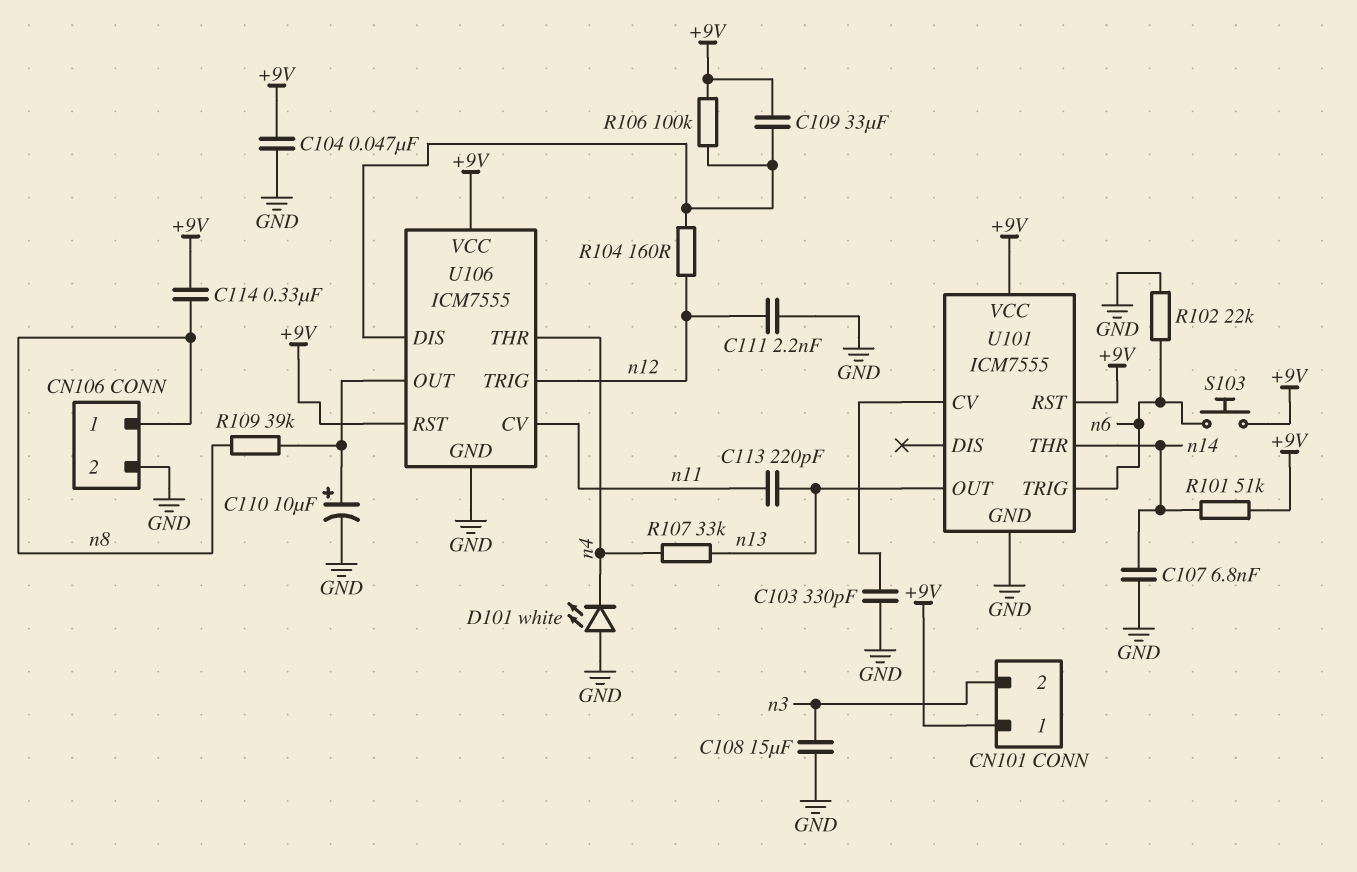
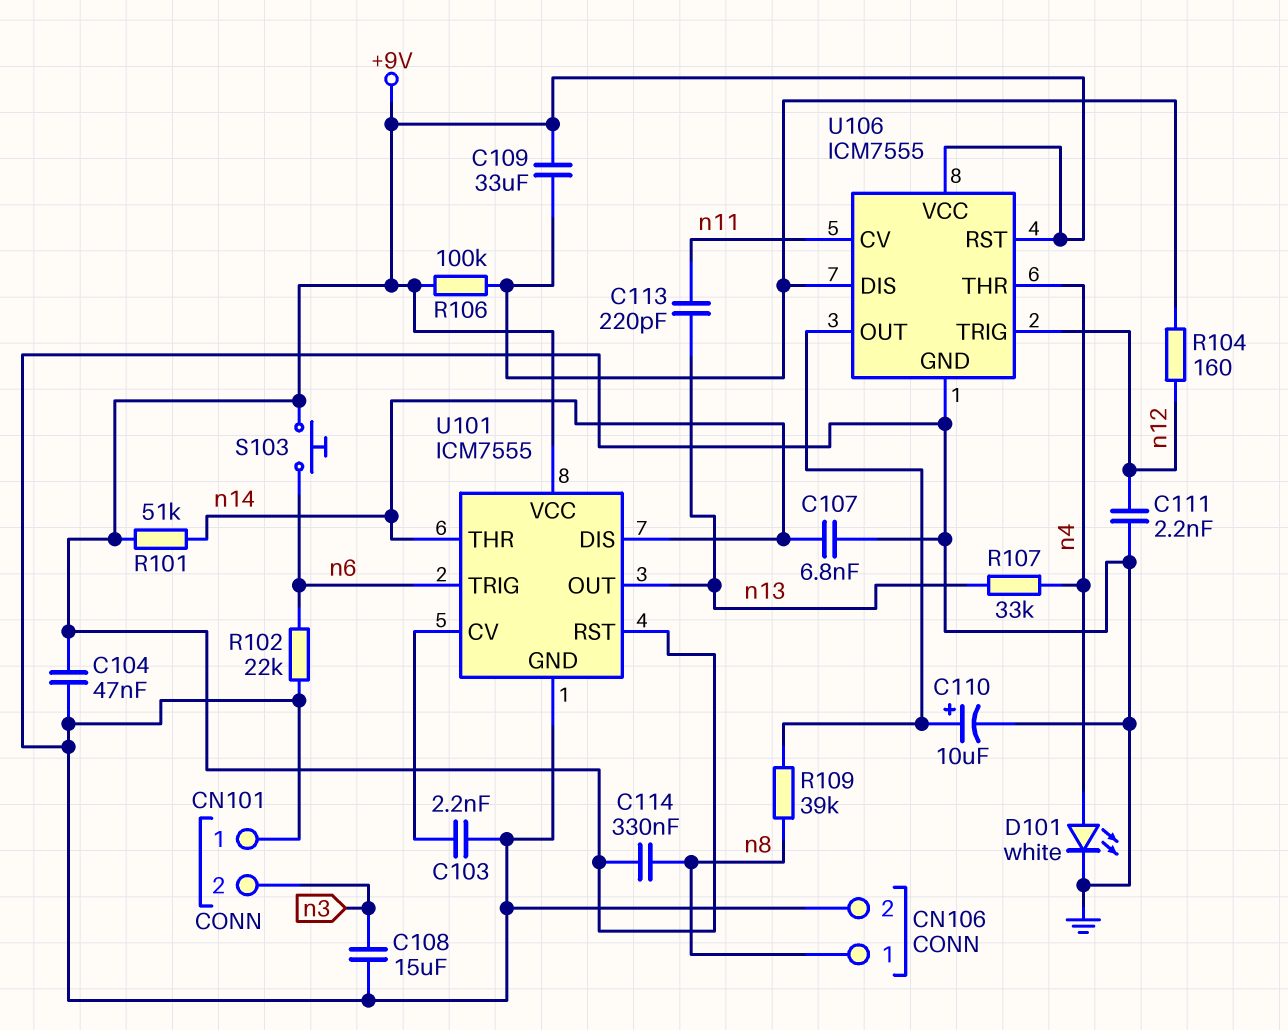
C103: 330pF (GND, U101/CV) -> 2.2nF (GND, U101/CV)
CN101 pin 1: +9V -> GND
D101: LED white (A GND, K n4) -> LED white (A n4, K GND)
U101 pin DIS: none -> n14

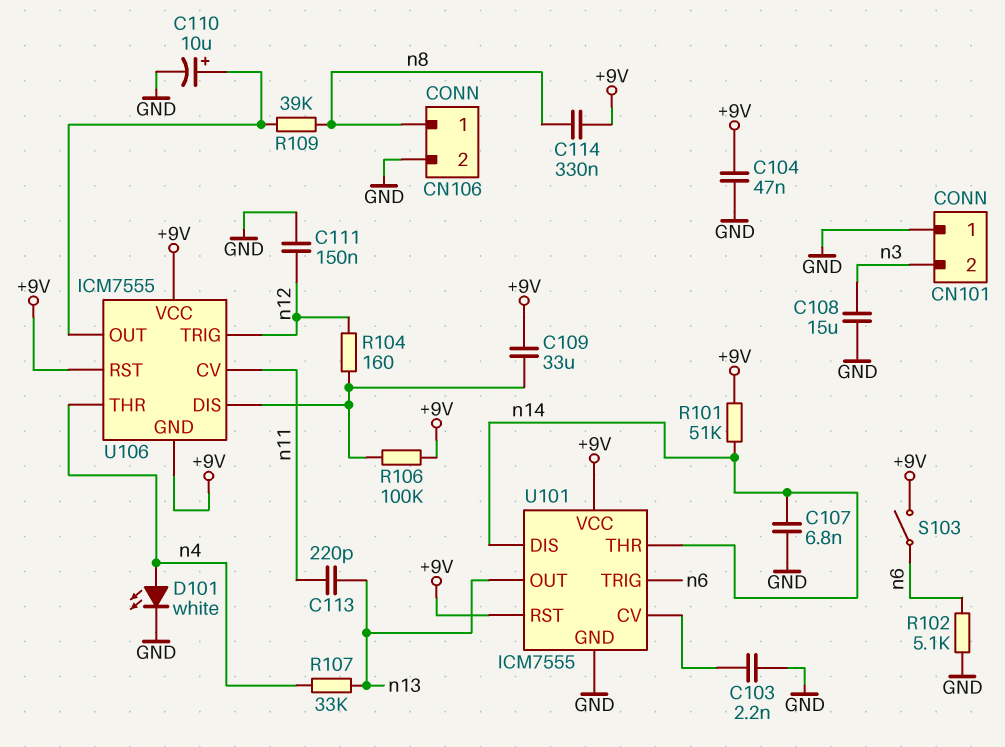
C111: 2.2nF (GND, n12) -> 150nF (GND, n12)
R102: 22k (GND, n6) -> 5.1k (GND, n6)
S103: button (+9V, n6) -> switch (+9V, n6)
U106 pin GND: GND -> +9V

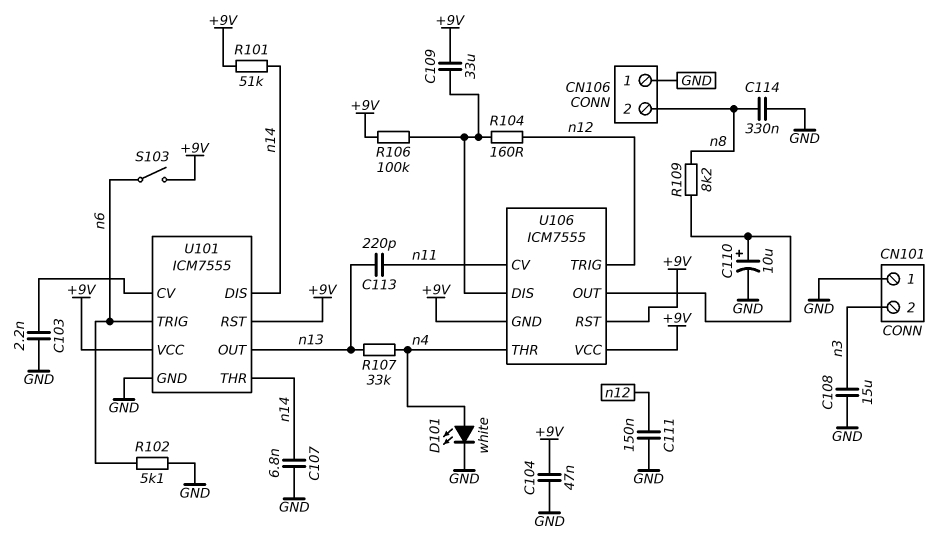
C114: 330nF (+9V, n8) -> 330nF (GND, n8)
CN106 pin 1: n8 -> GND
CN106 pin 2: GND -> n8
R109: 39k (U106/OUT, n8) -> 8.2k (U106/OUT, n8)

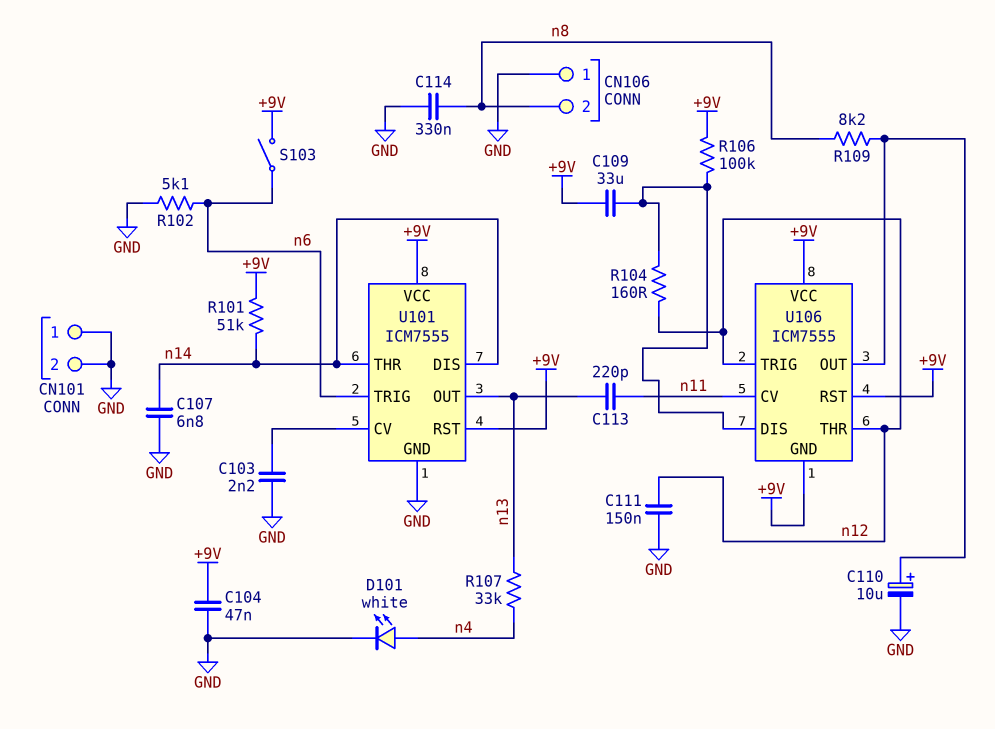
C108: 15uF (GND, n3) -> none
CN101 pin 2: n3 -> GND
U106 pin THR: n4 -> n12

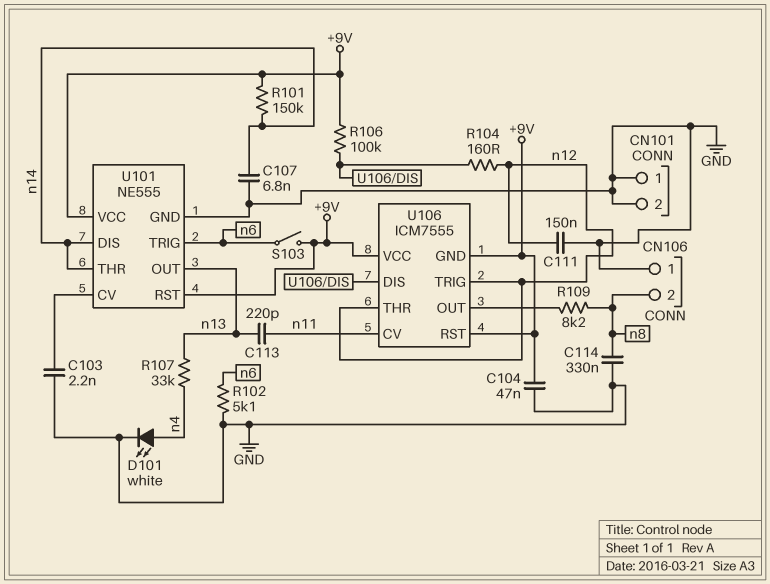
C109: 33uF (+9V, U106/DIS) -> none
C110: 10uF (plus U106/OUT, minus GND) -> none
R101: 51k (+9V, n14) -> 150k (+9V, n14)
U101: ICM7555 -> NE555

